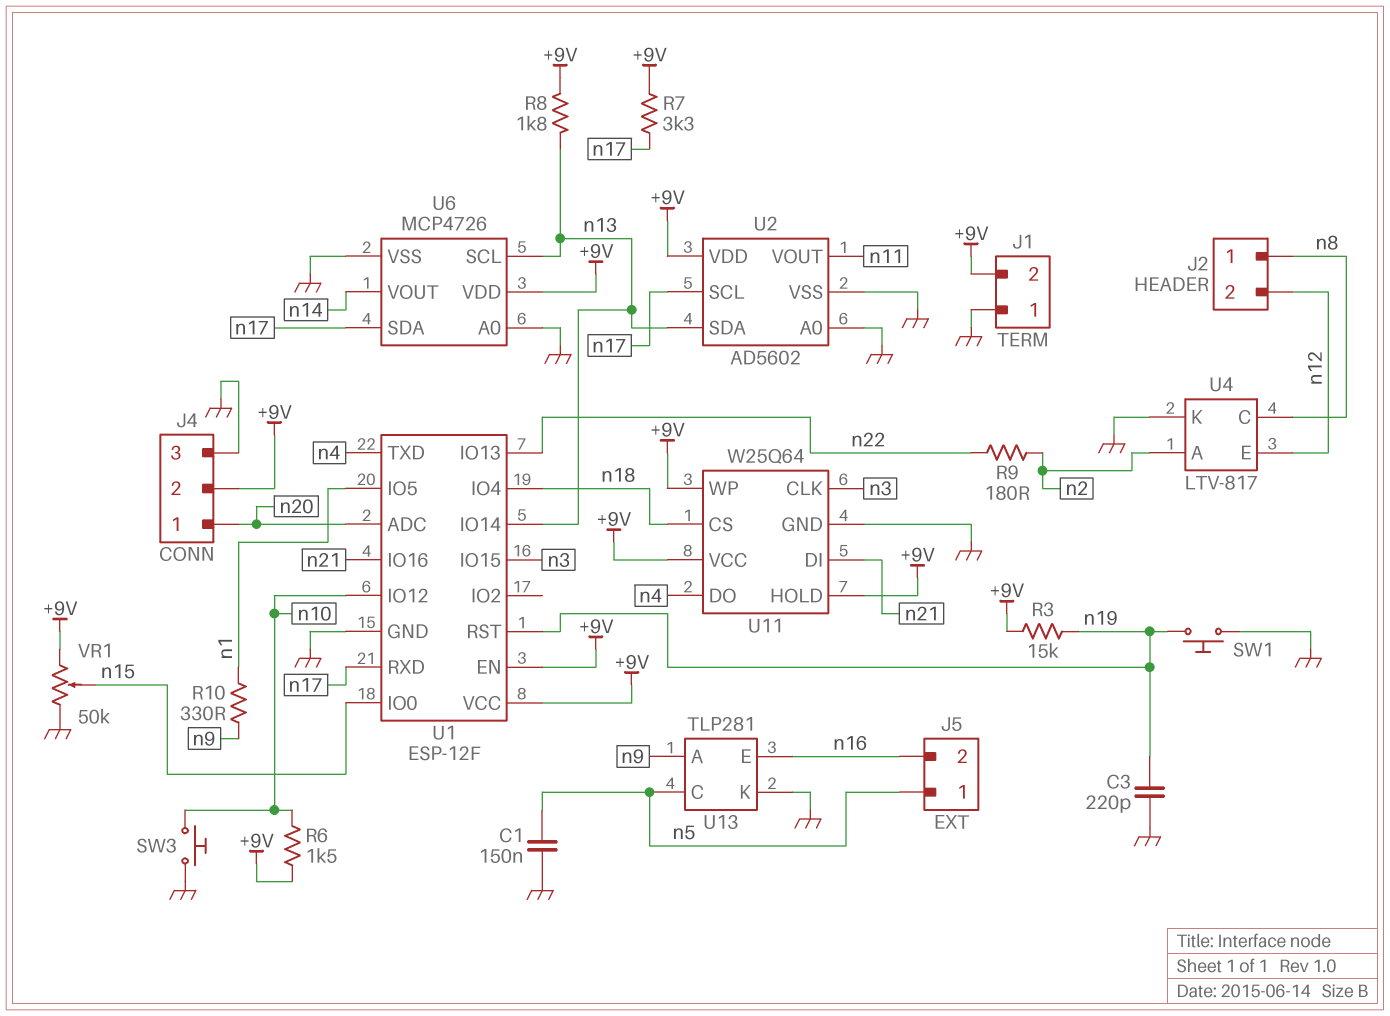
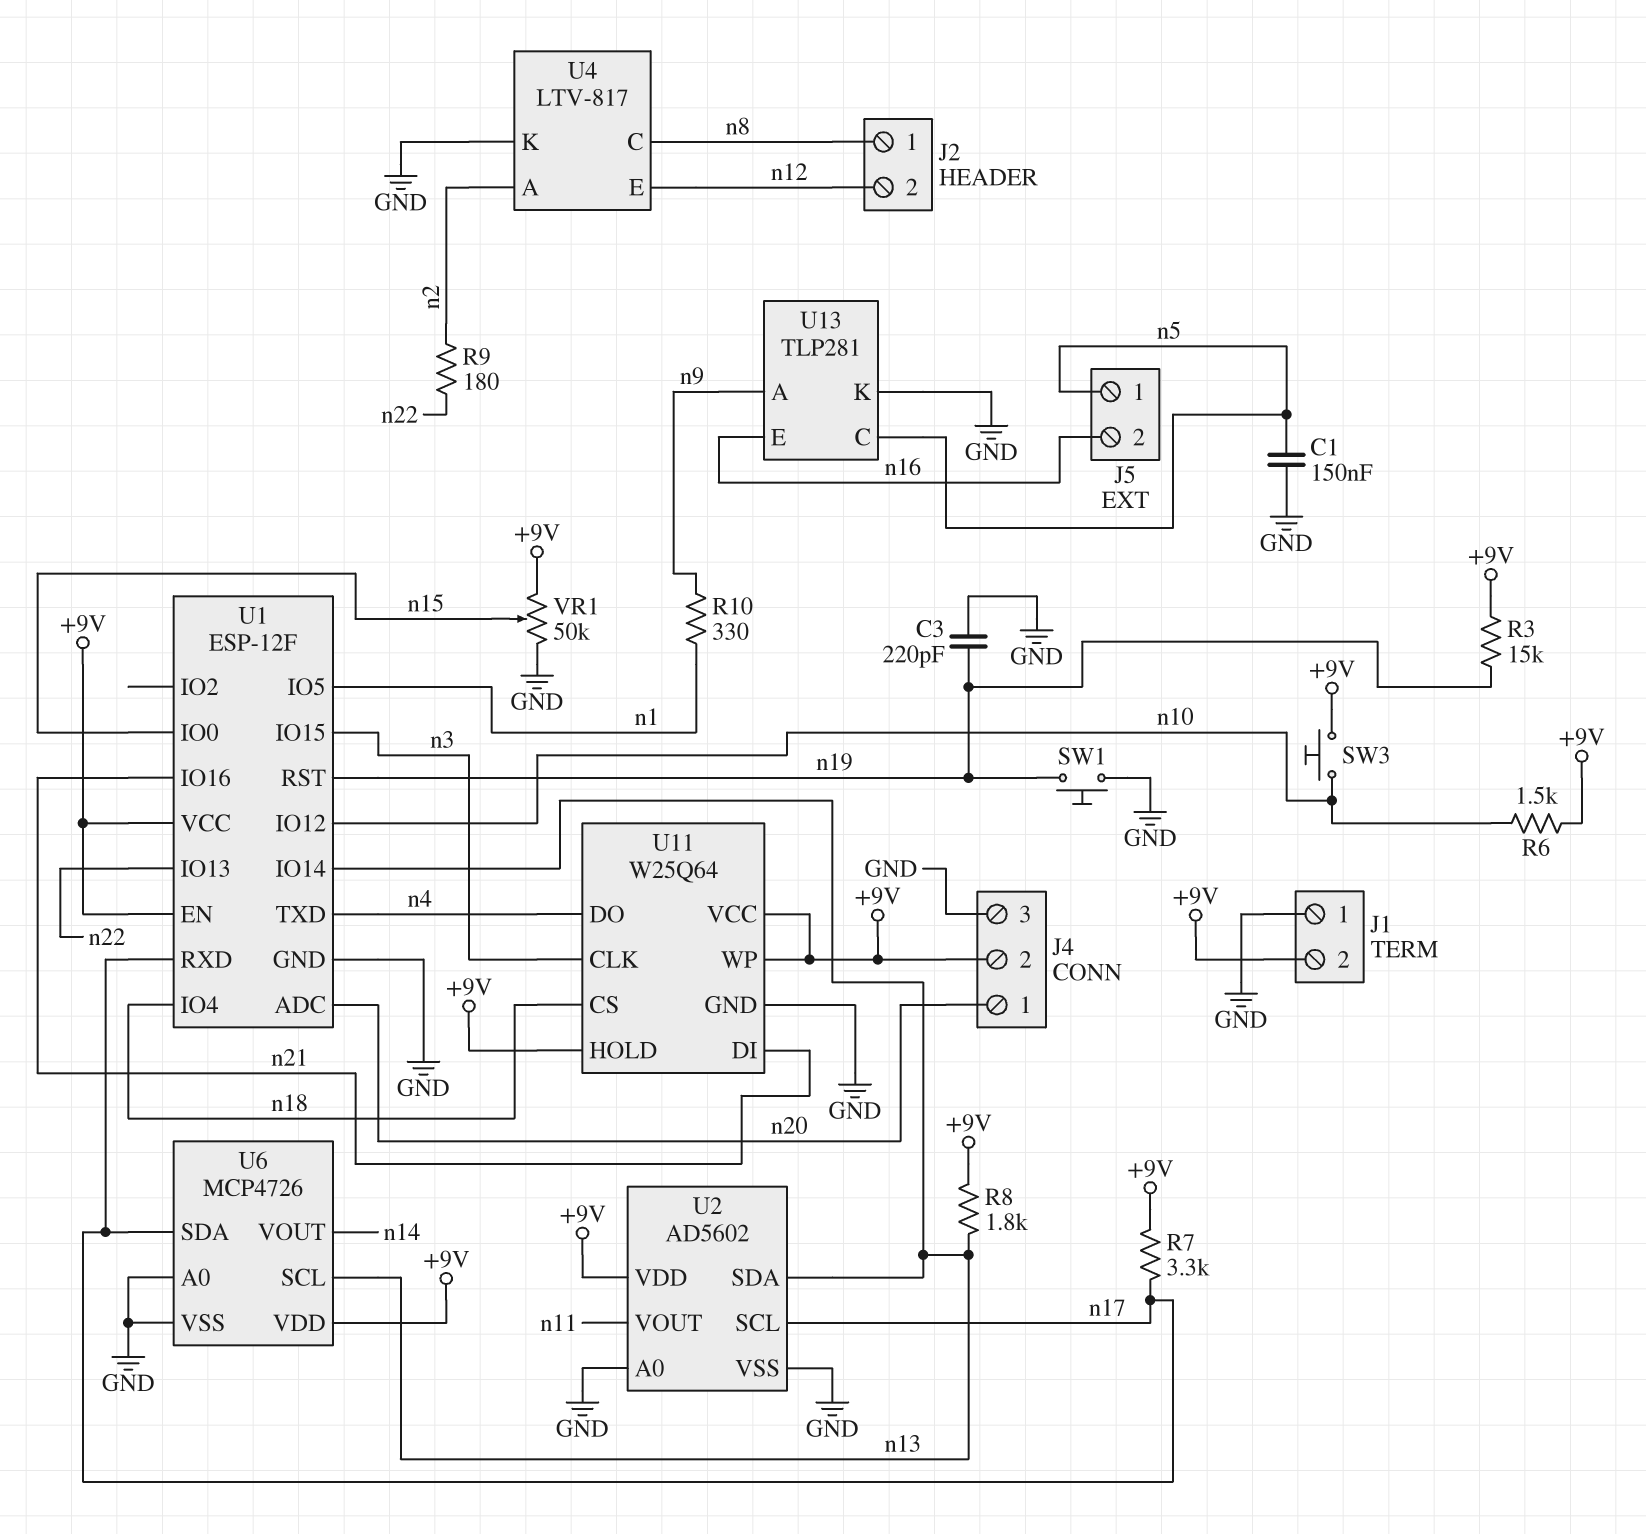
SW3: button (GND, n10) -> button (+9V, n10)

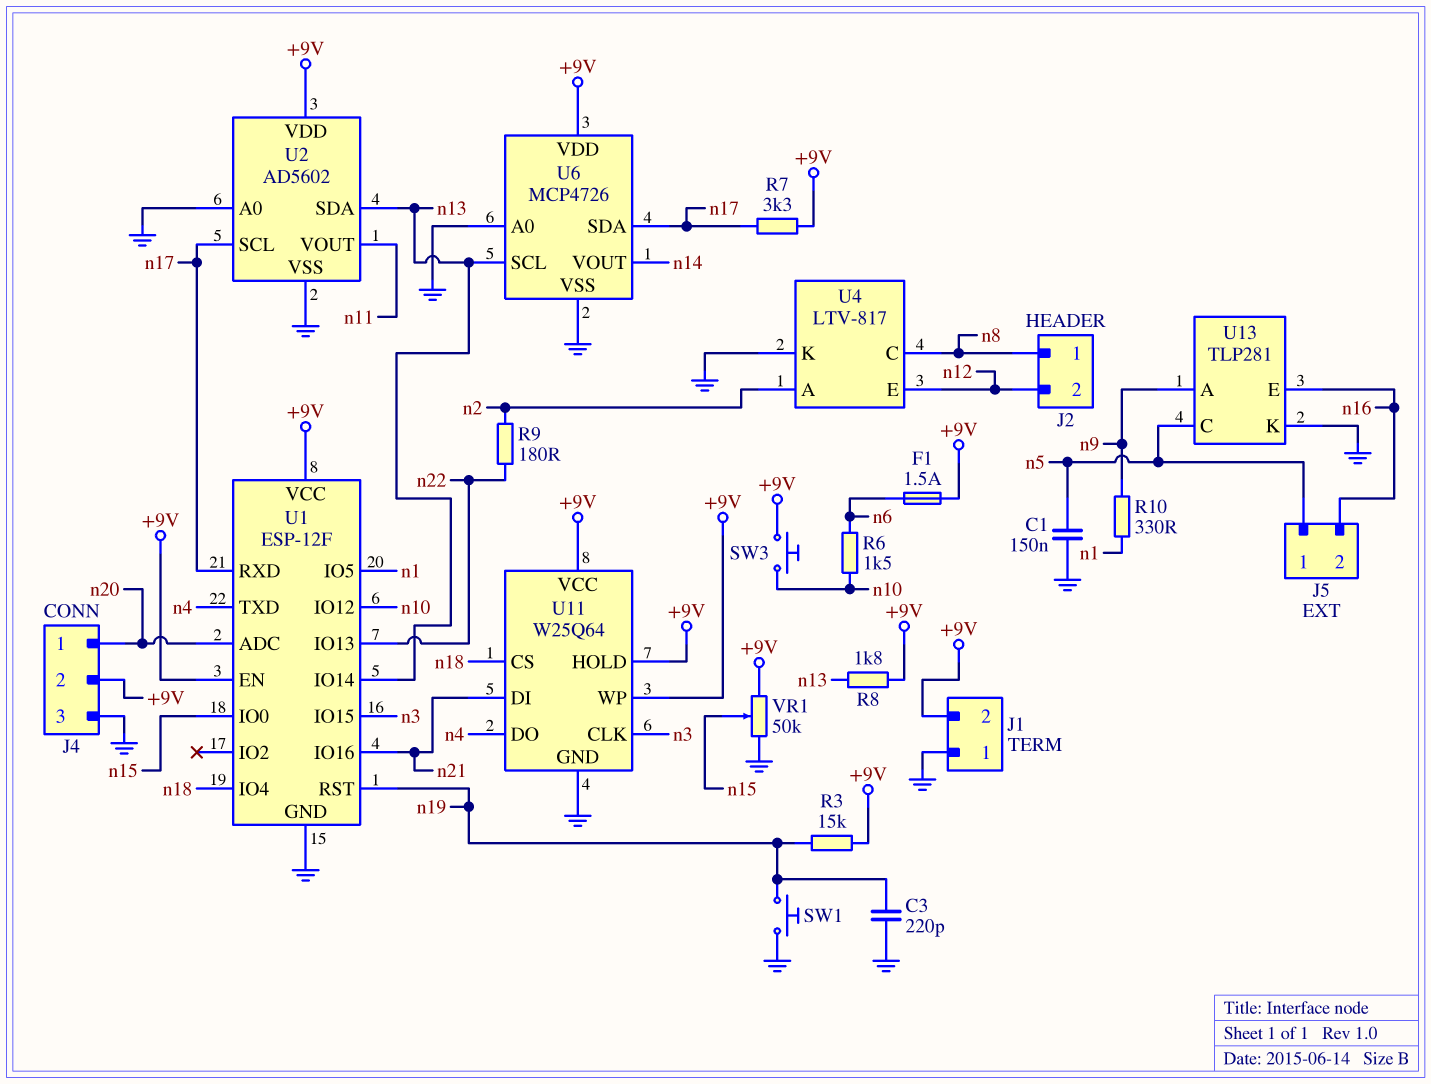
F1: none -> 1.5A (+9V, n6)
R6: 1.5k (+9V, n10) -> 1.5k (n6, n10)

